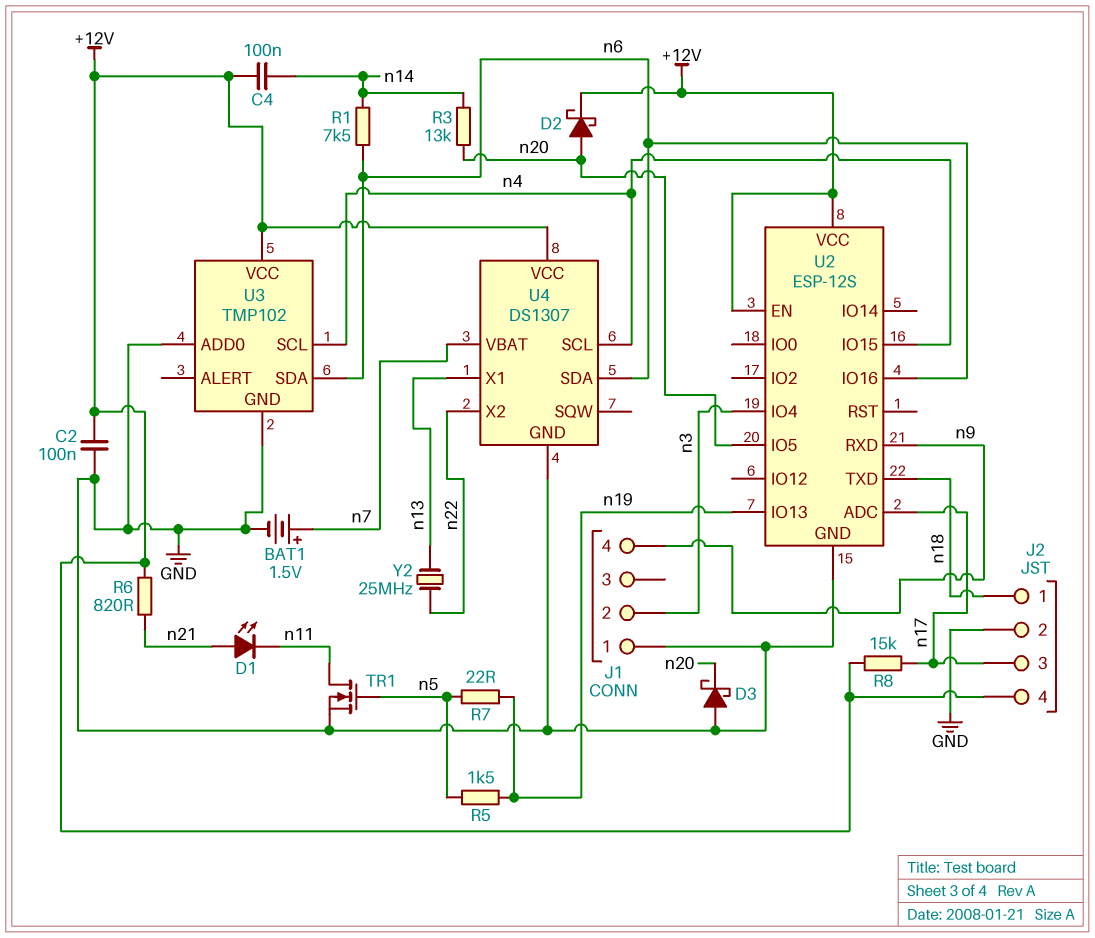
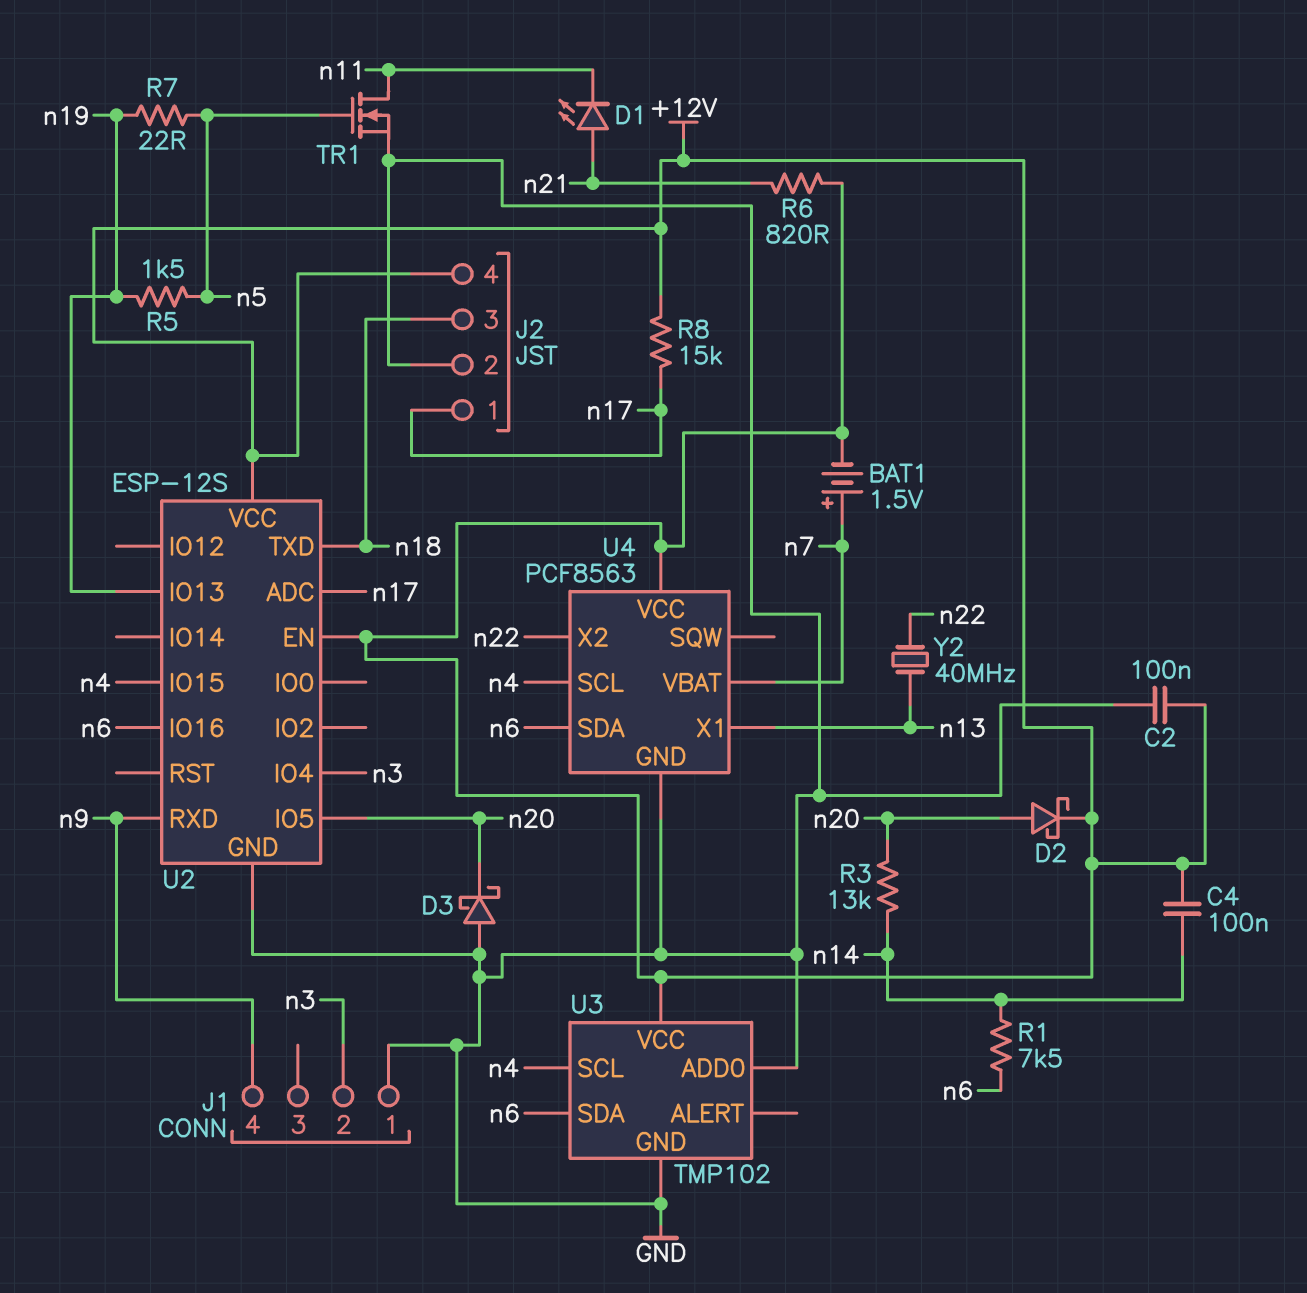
BAT1: 1.5V (plus n7, minus GND) -> 1.5V (plus n7, minus +12V)
J2 pin 1: n18 -> n17
J2 pin 3: n17 -> n18
U4: DS1307 -> PCF8563
Y2: 25MHz (n13, n22) -> 40MHz (n13, n22)

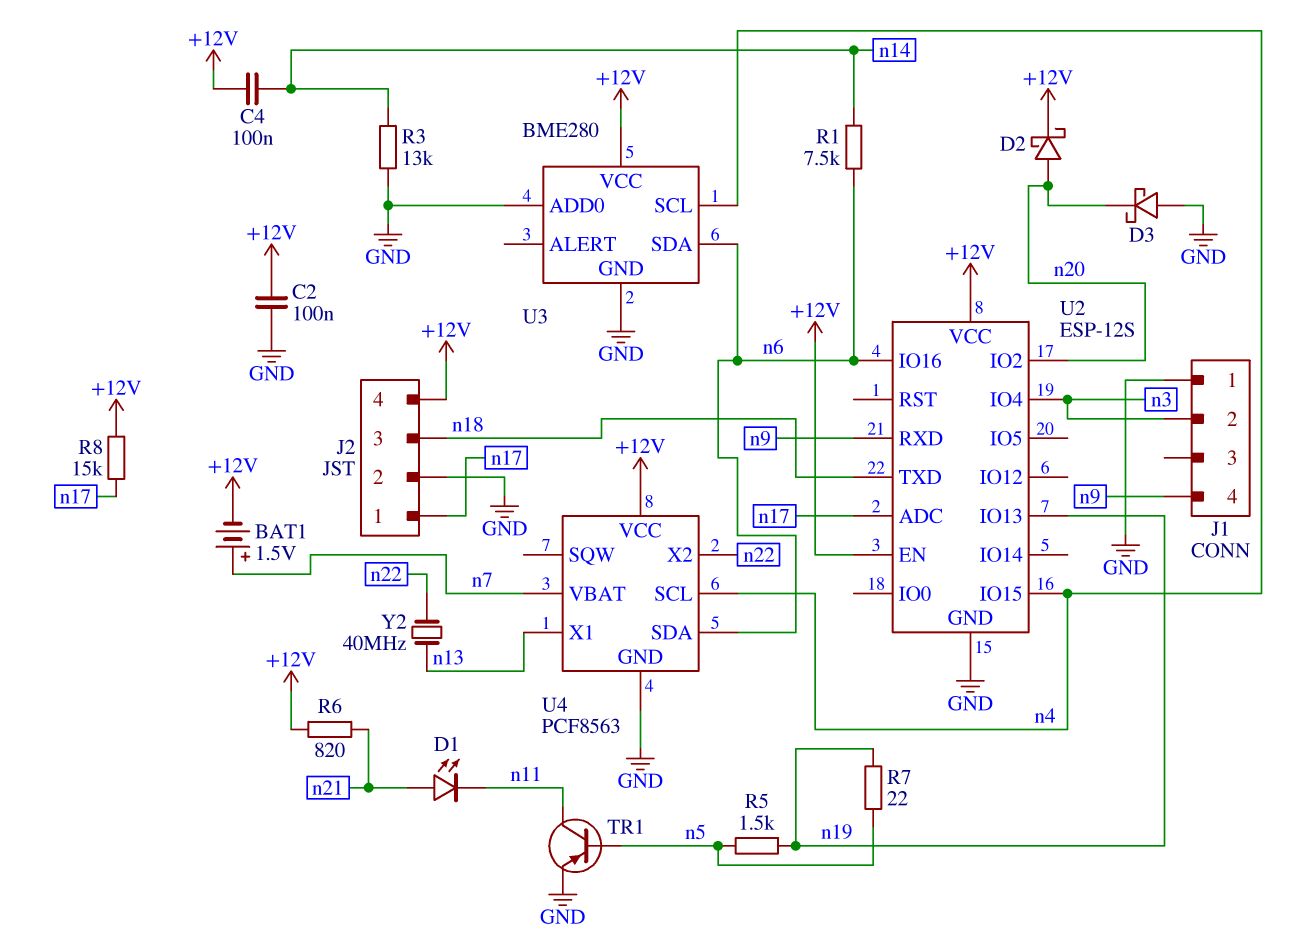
R3: 13k (n14, n20) -> 13k (GND, n14)
TR1: NMOS (G n5, D n11, S GND) -> PNP (B n5, C n11, E GND)
U2 pin IO2: none -> n20
U2 pin IO5: n20 -> none
U3: TMP102 -> BME280

